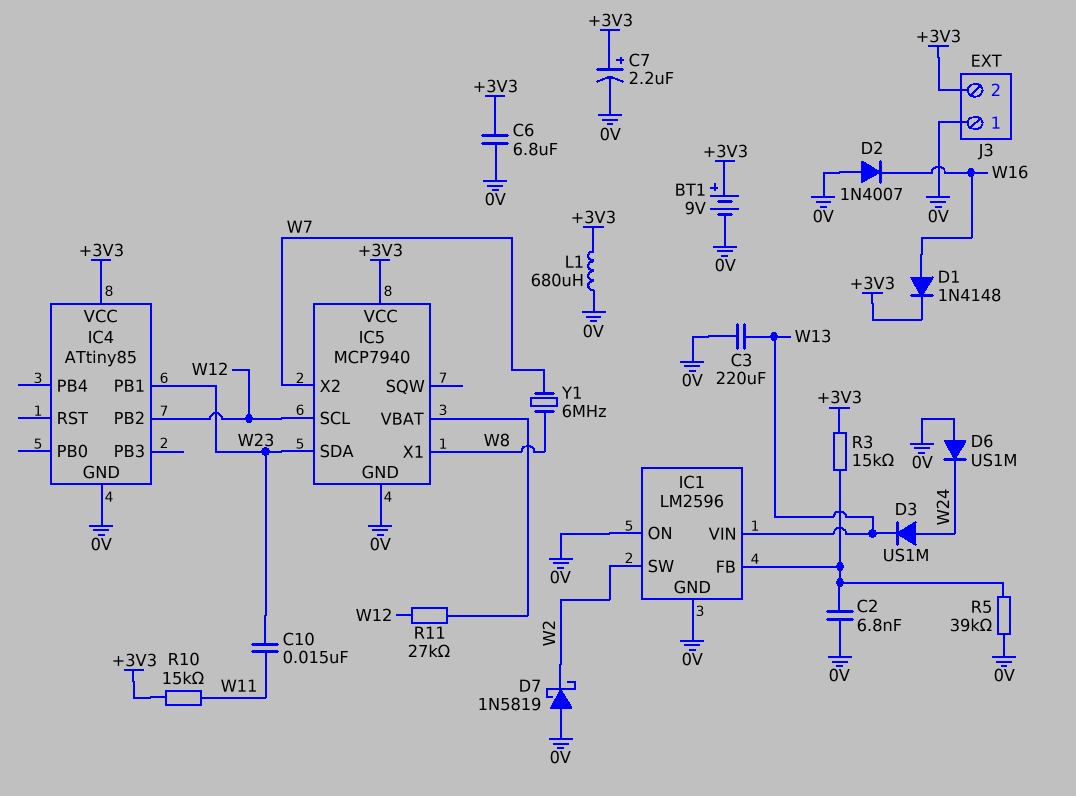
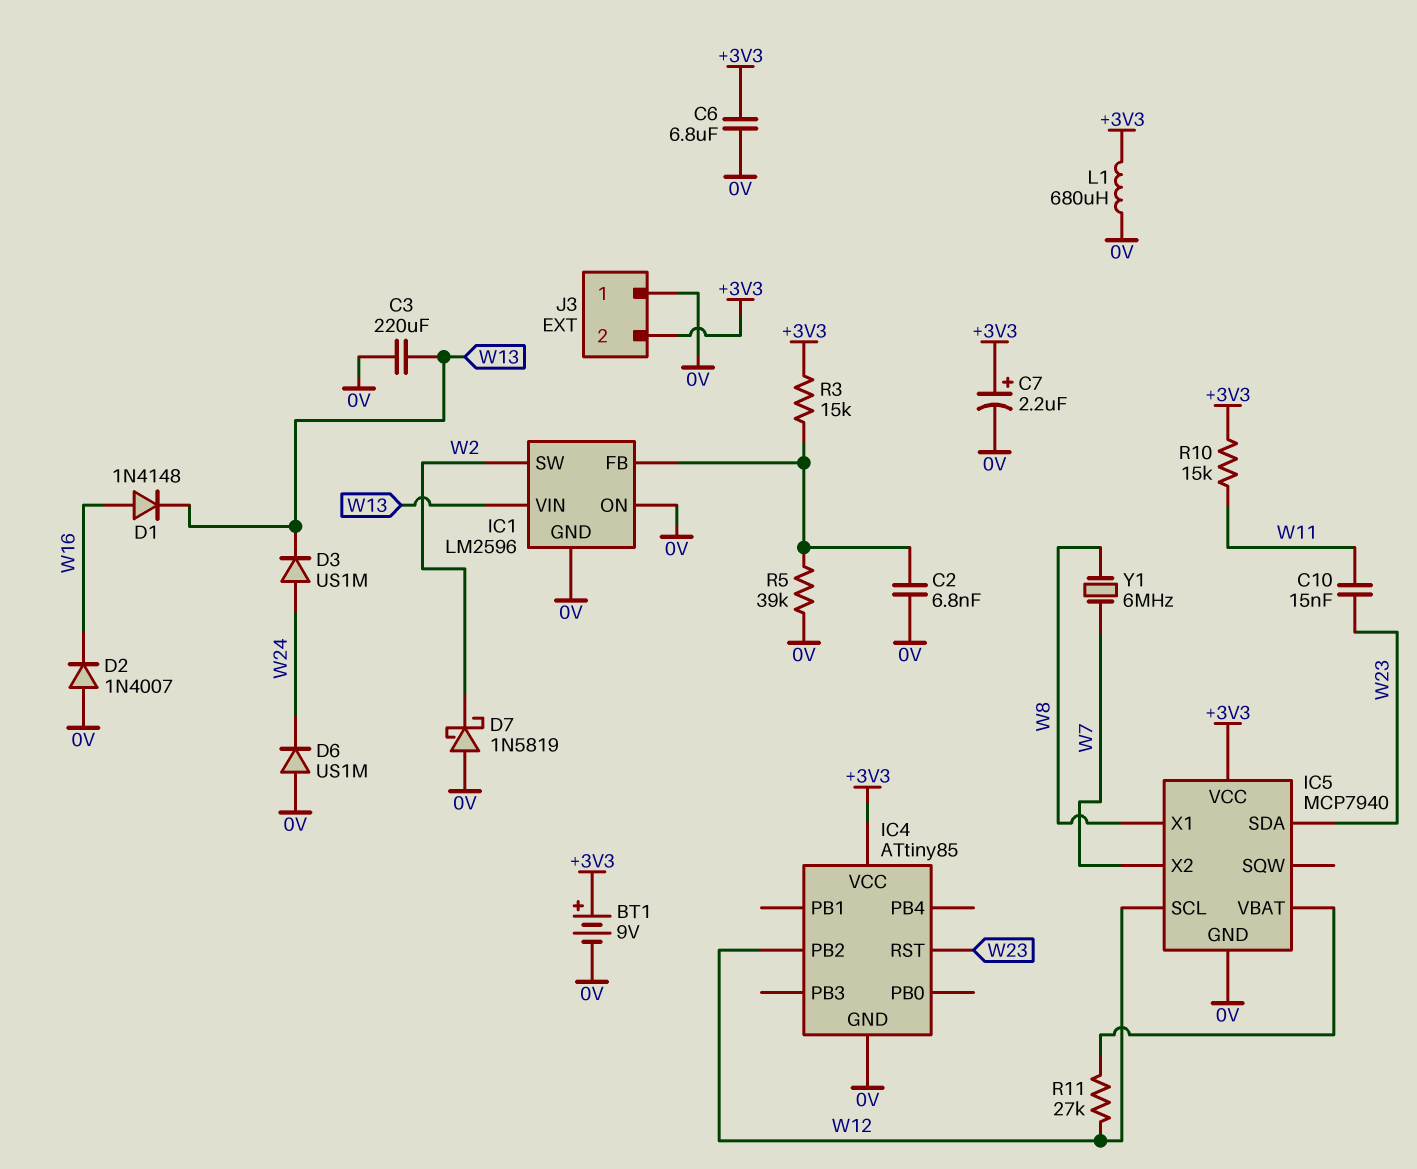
D1: diode 1N4148 (A W16, K +3V3) -> diode 1N4148 (A W16, K W13)
IC4 pin PB1: W23 -> none
IC4 pin RST: none -> W23

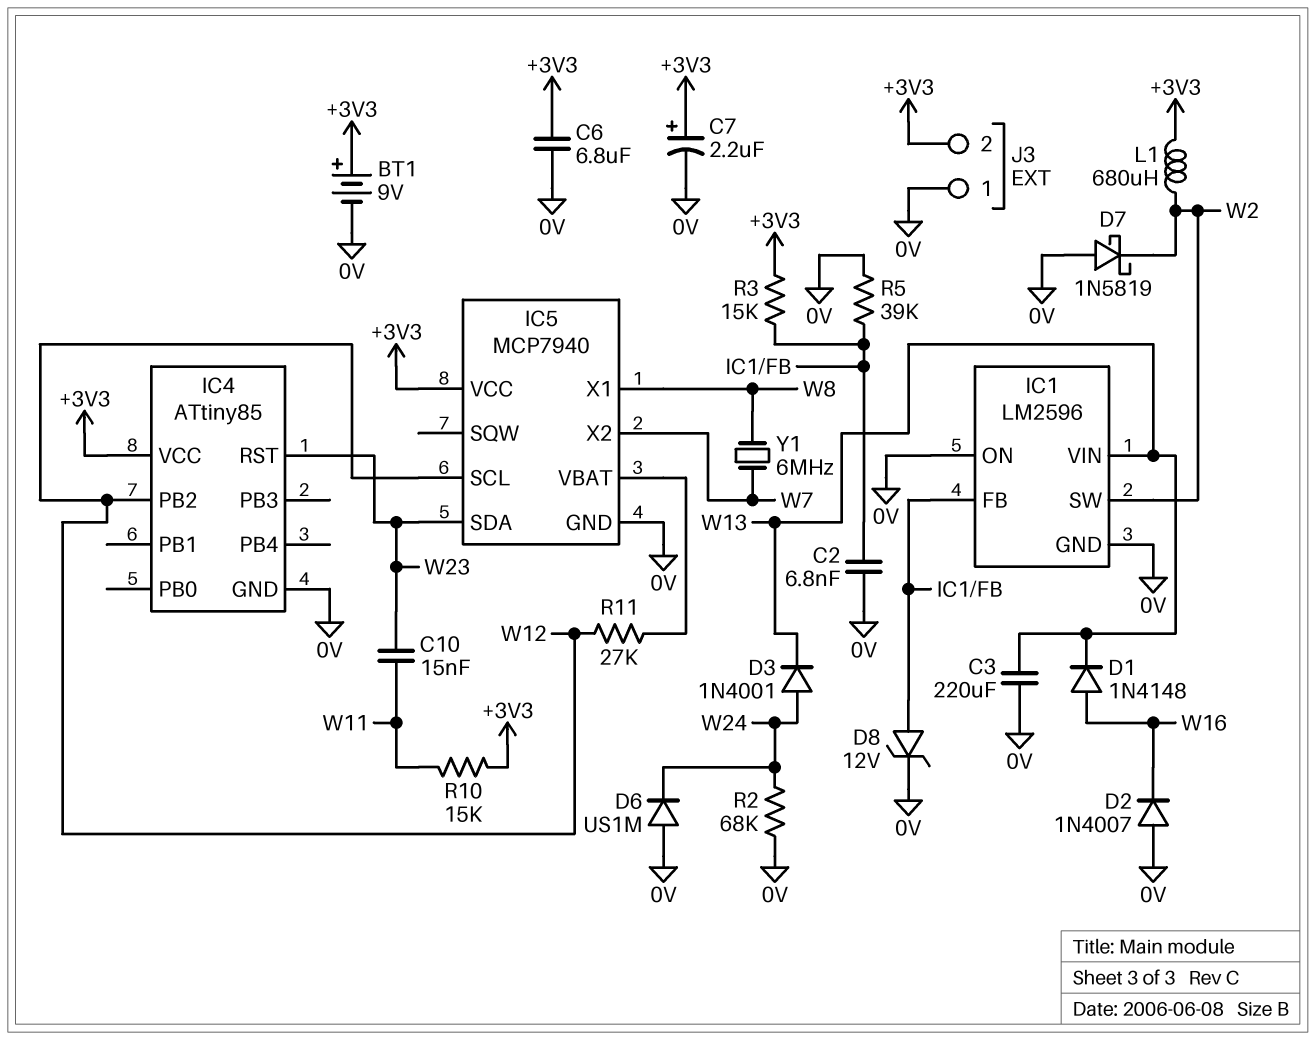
D3: diode US1M (A W24, K W13) -> diode 1N4001 (A W24, K W13)
D8: none -> zener 12V (A IC1/FB, K 0V)
L1: 680uH (+3V3, 0V) -> 680uH (+3V3, W2)
R2: none -> 68k (0V, W24)

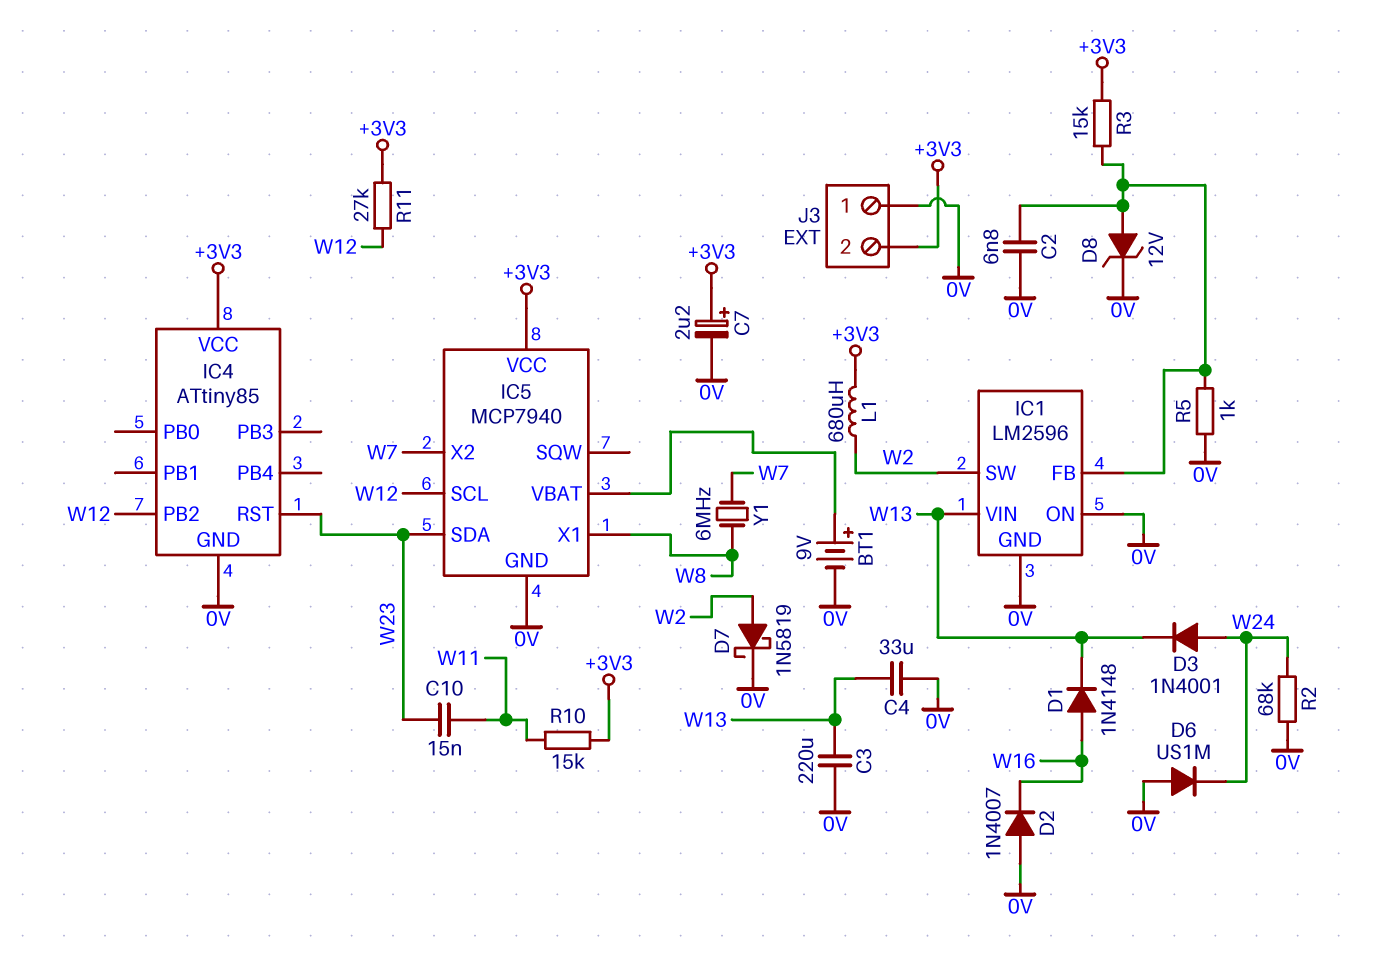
BT1: 9V (plus +3V3, minus 0V) -> 9V (plus IC5/VBAT, minus 0V)
C4: none -> 33uF (0V, W13)
C6: 6.8uF (+3V3, 0V) -> none
D7: schottky 1N5819 (A 0V, K W2) -> schottky 1N5819 (A W2, K 0V)
R5: 39k (0V, IC1/FB) -> 1k (0V, IC1/FB)
R11: 27k (IC5/VBAT, W12) -> 27k (+3V3, W12)

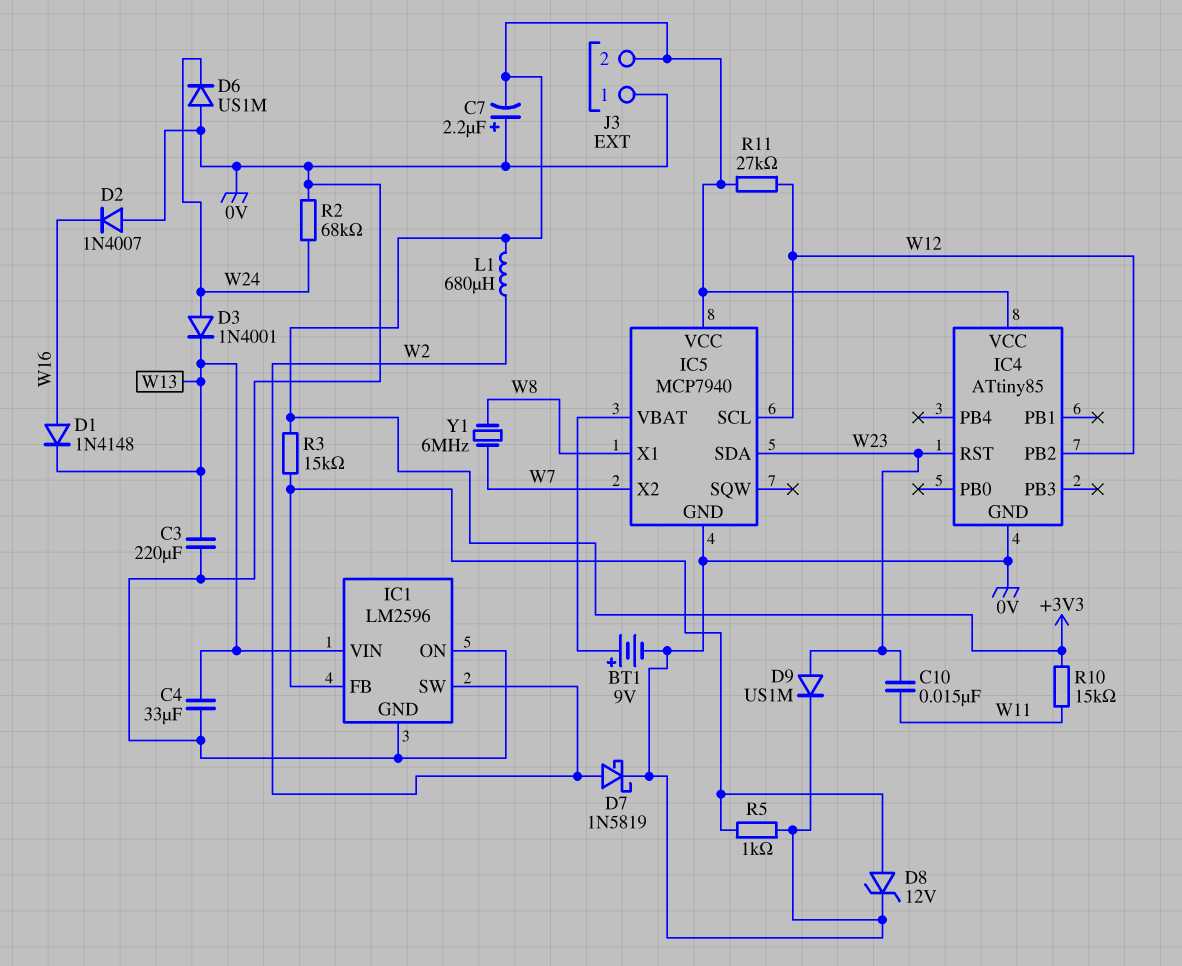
C2: 6.8nF (0V, IC1/FB) -> none
C7: 2.2uF (plus +3V3, minus 0V) -> 2.2uF (plus 0V, minus +3V3)
D9: none -> diode US1M (A W23, K 0V)

